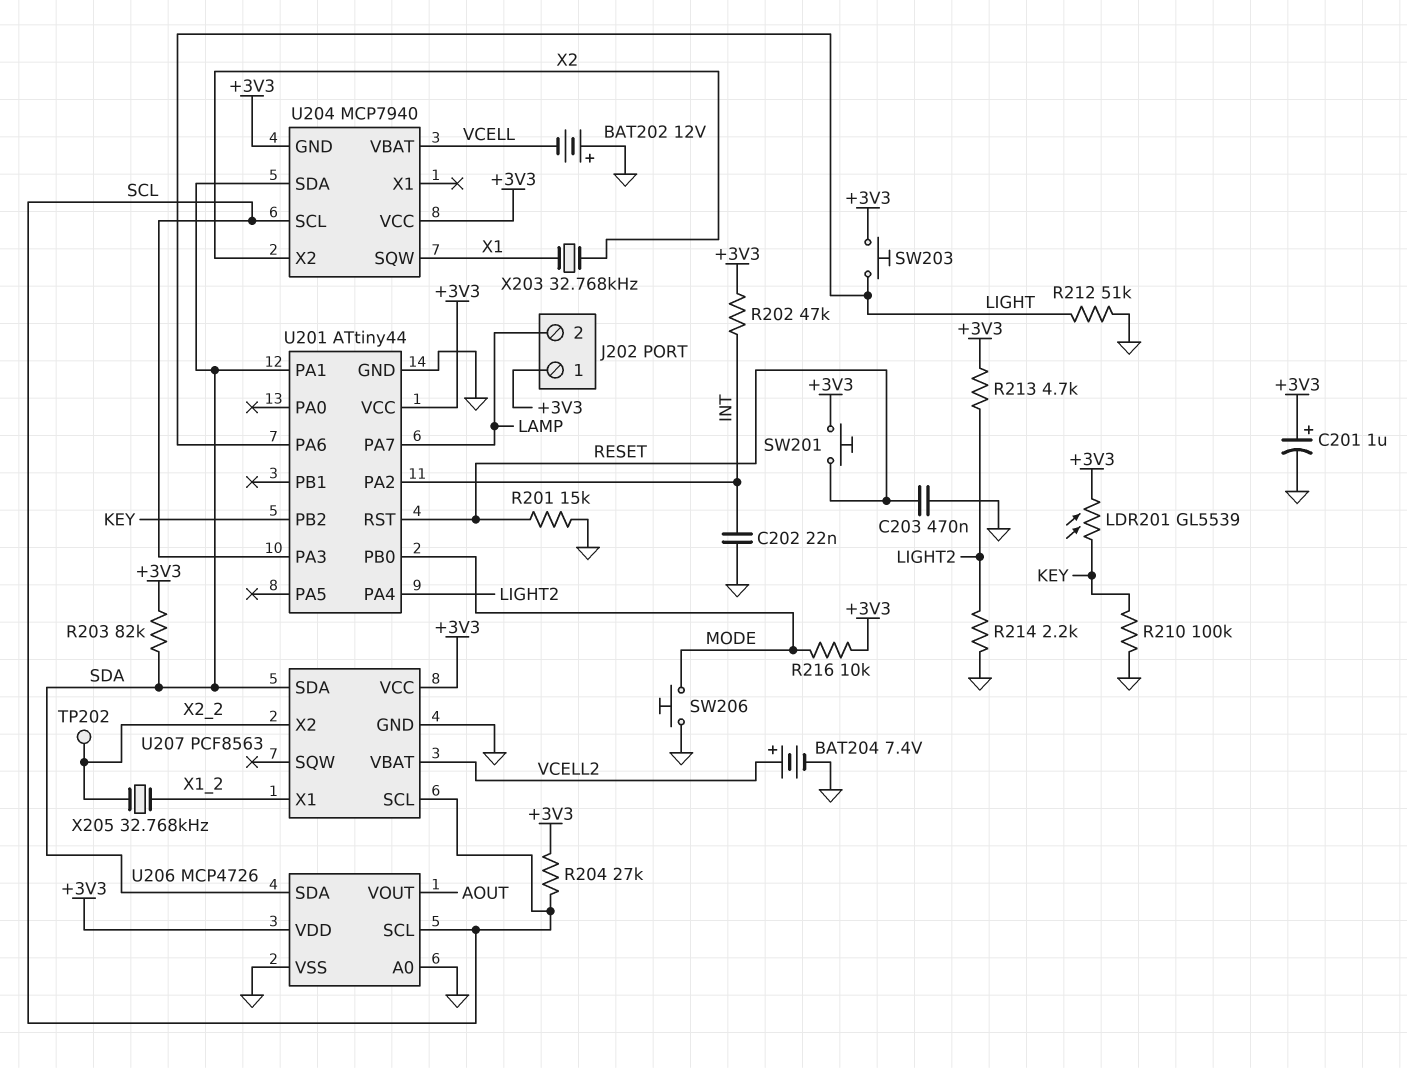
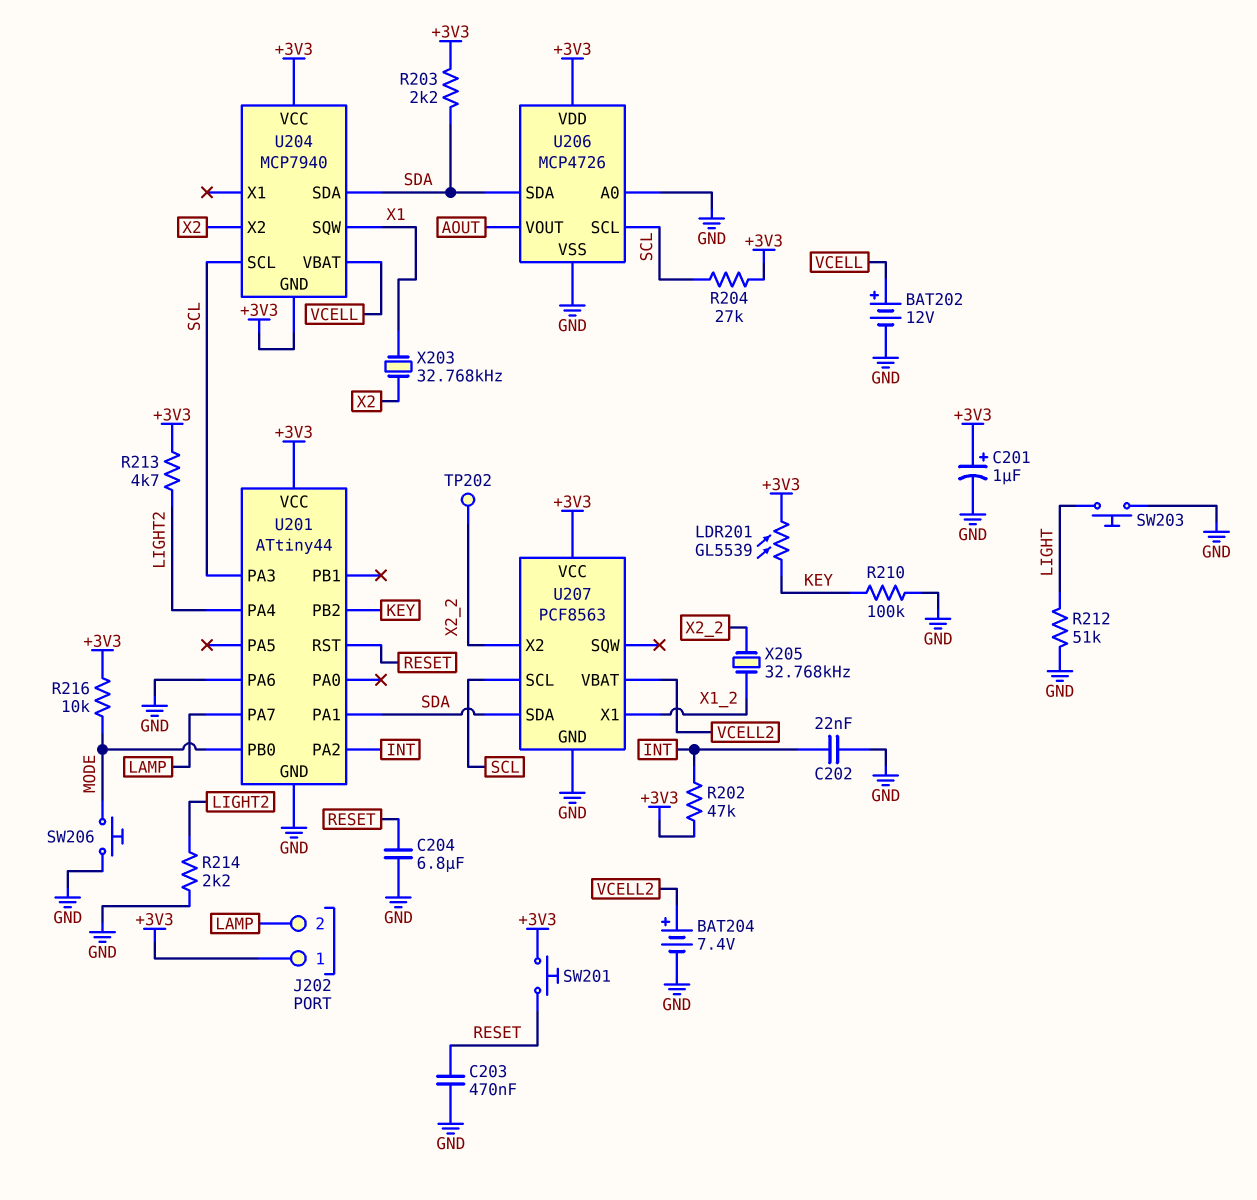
BAT202: 12V (plus GND, minus VCELL) -> 12V (plus VCELL, minus GND)
C204: none -> 6.8uF (GND, RESET)
R201: 15k (GND, RESET) -> none
R203: 82k (+3V3, SDA) -> 2.2k (+3V3, SDA)
SW203: button (+3V3, LIGHT) -> button (GND, LIGHT)
U201 pin PA6: LIGHT -> GND

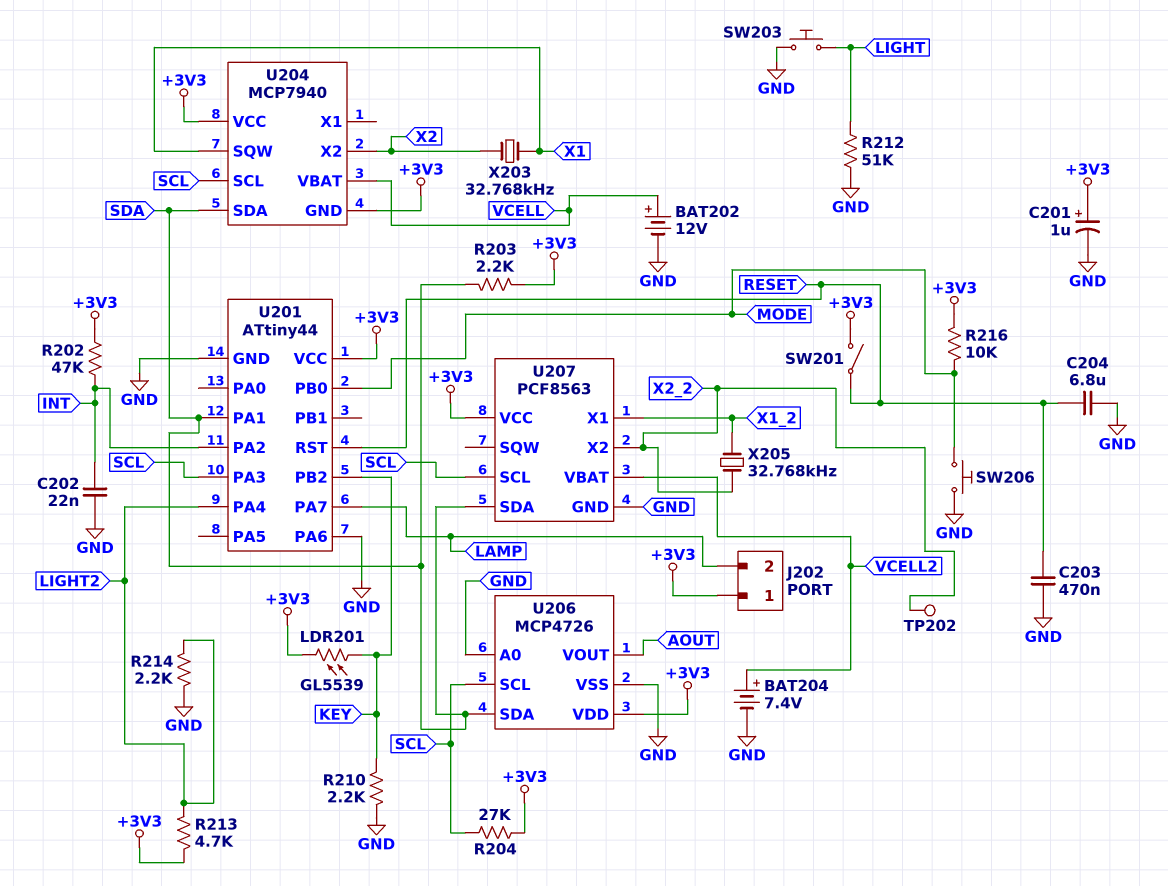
R210: 100k (GND, KEY) -> 2.2k (GND, KEY)
SW201: button (+3V3, RESET) -> switch (+3V3, RESET)

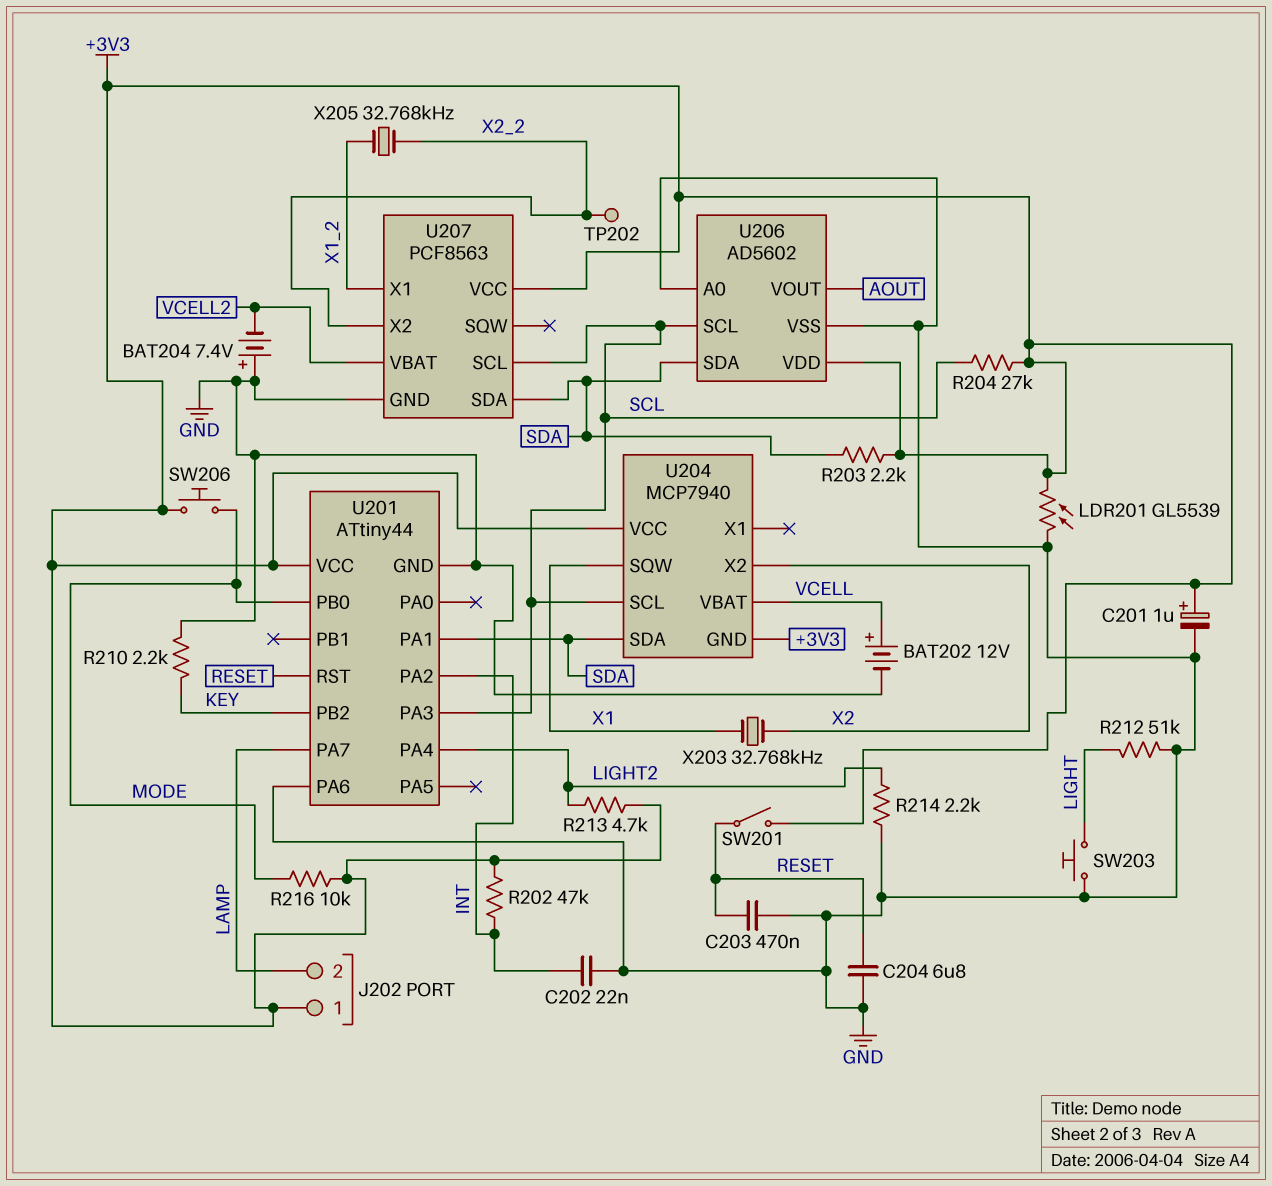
BAT204: 7.4V (plus VCELL2, minus GND) -> 7.4V (plus GND, minus VCELL2)
LDR201: GL5539 (+3V3, KEY) -> GL5539 (+3V3, GND)
SW206: button (GND, MODE) -> button (+3V3, MODE)
U206: MCP4726 -> AD5602

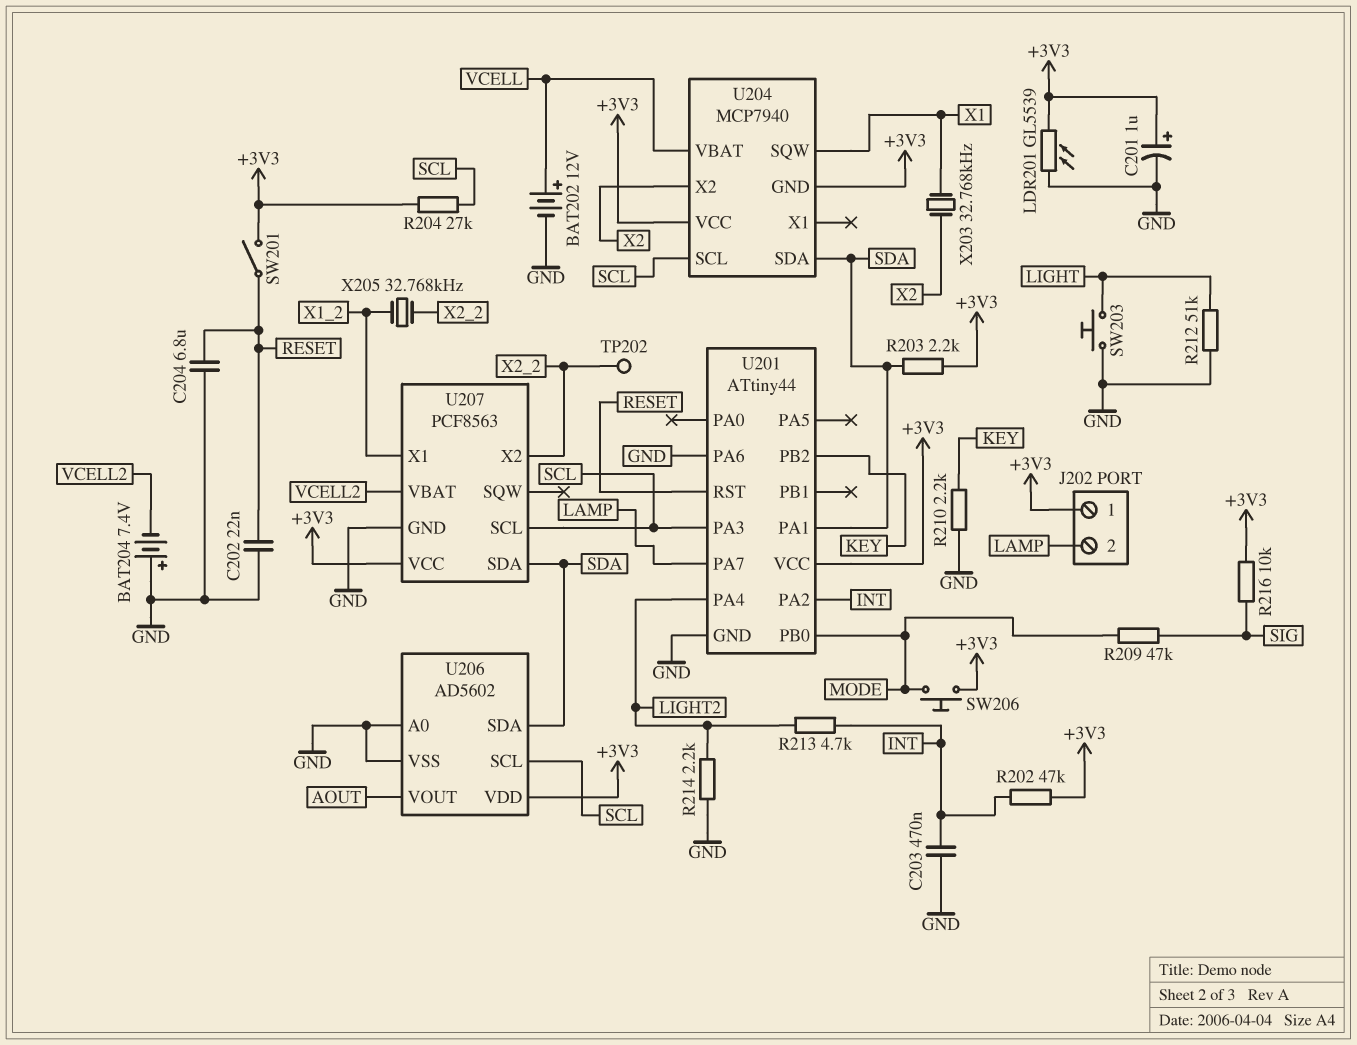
C202: 22nF (GND, INT) -> 22nF (GND, RESET)
C203: 470nF (GND, RESET) -> 470nF (GND, INT)
R209: none -> 47k (MODE, SIG)
R213: 4.7k (+3V3, LIGHT2) -> 4.7k (INT, LIGHT2)
R216: 10k (+3V3, MODE) -> 10k (+3V3, SIG)

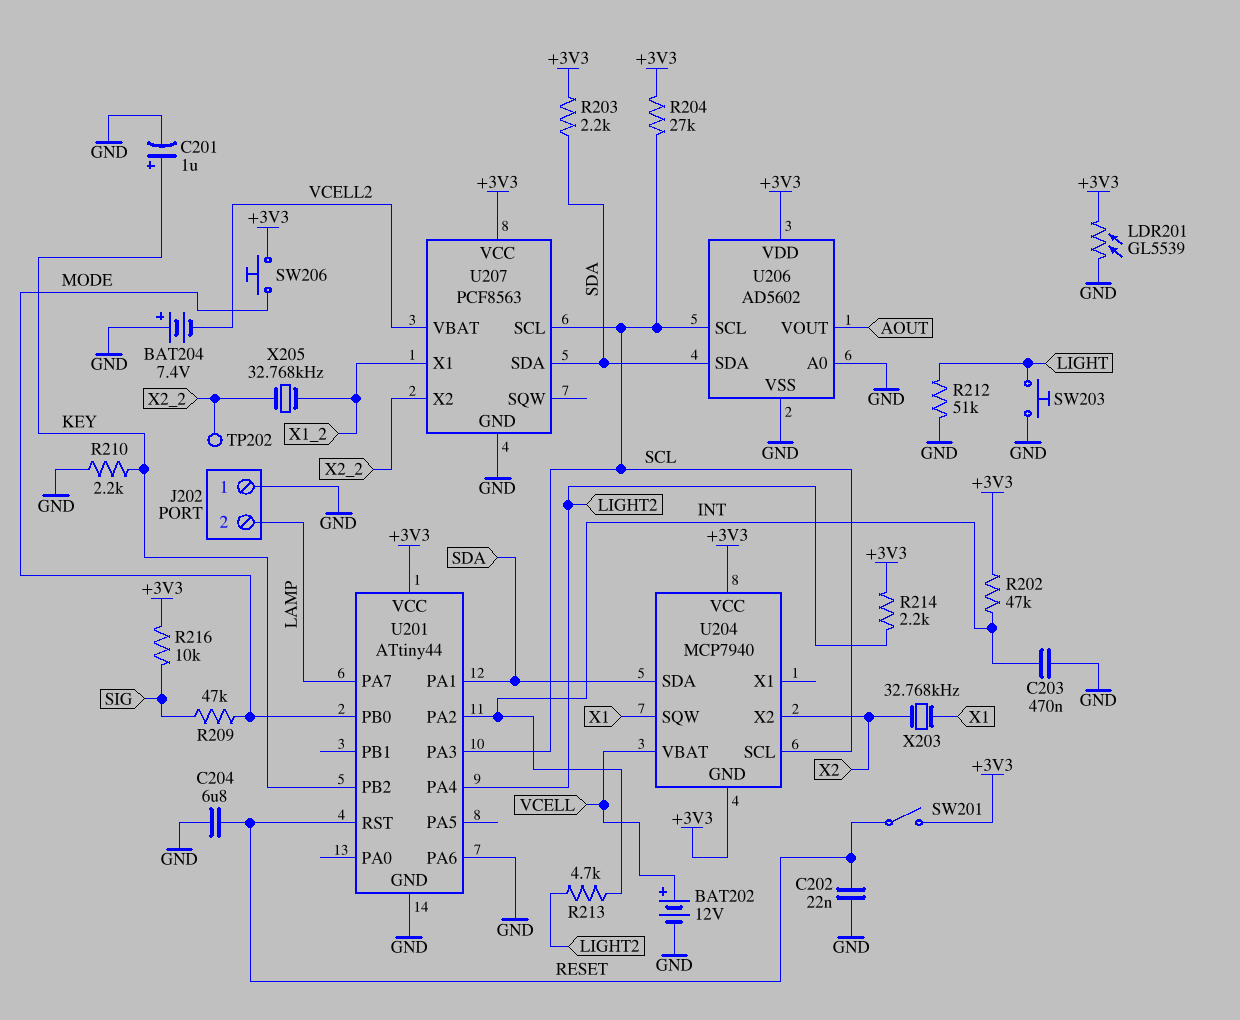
C201: 1uF (plus +3V3, minus GND) -> 1uF (plus KEY, minus GND)
J202 pin 1: +3V3 -> GND
R214: 2.2k (GND, LIGHT2) -> 2.2k (+3V3, LIGHT2)

